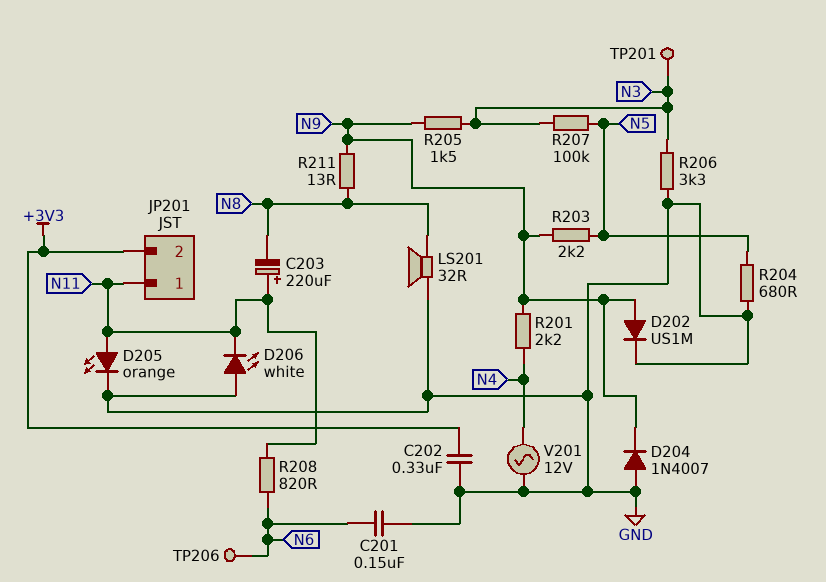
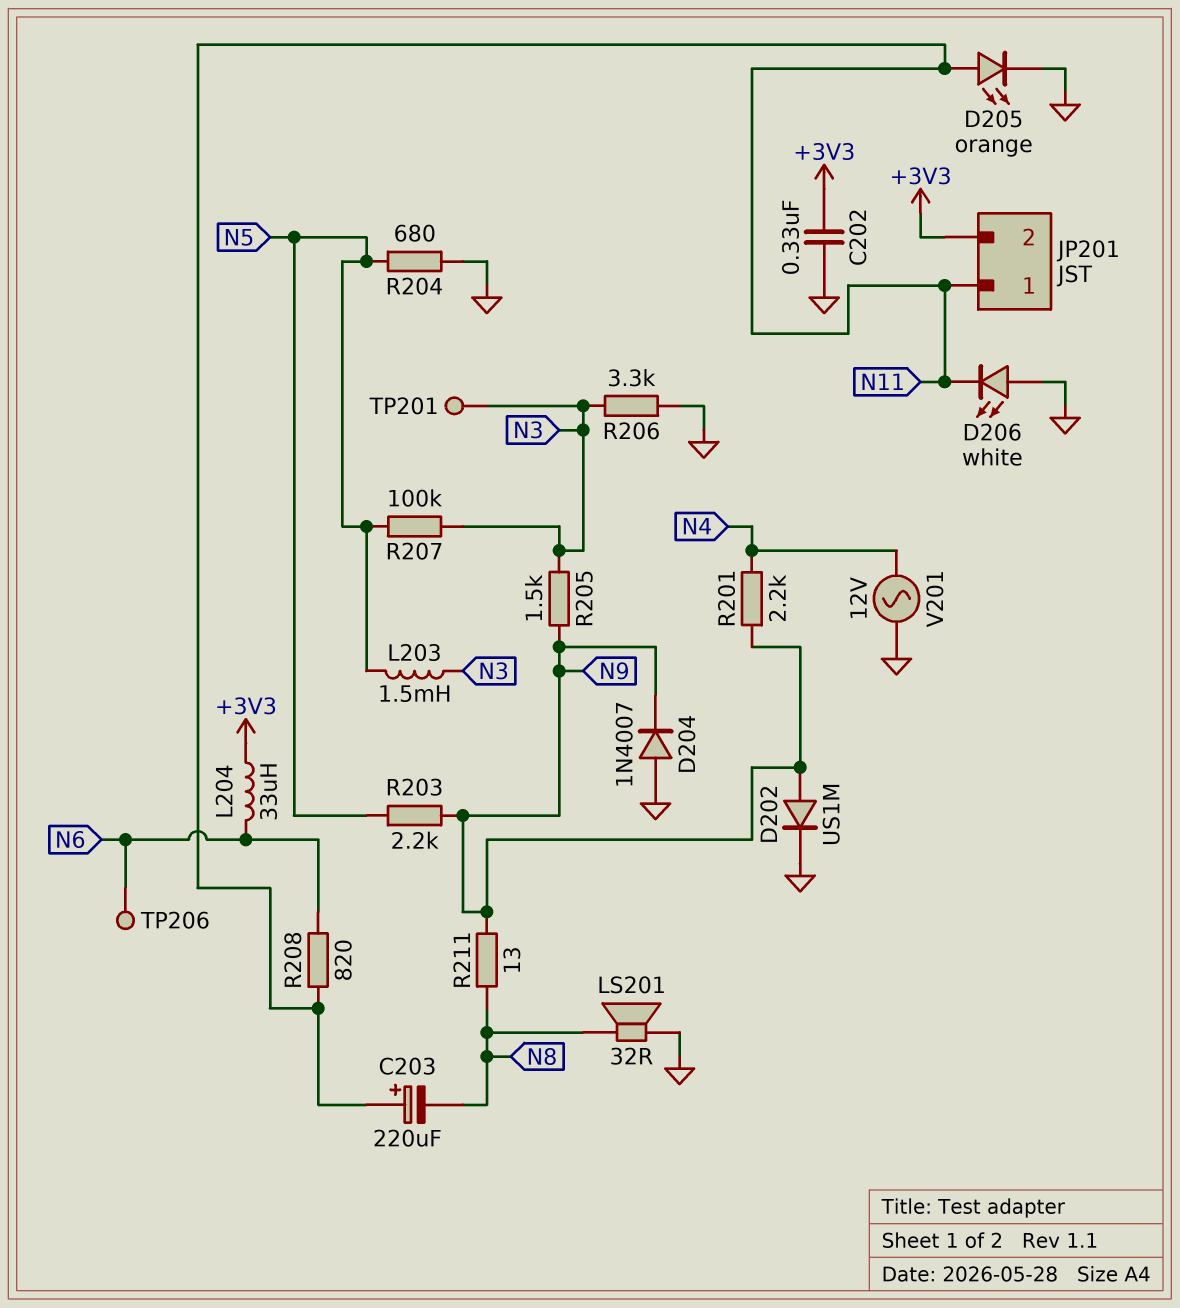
C201: 150nF (GND, N6) -> none
L203: none -> 1.5mH (N3, N5)
L204: none -> 33uH (+3V3, N6)

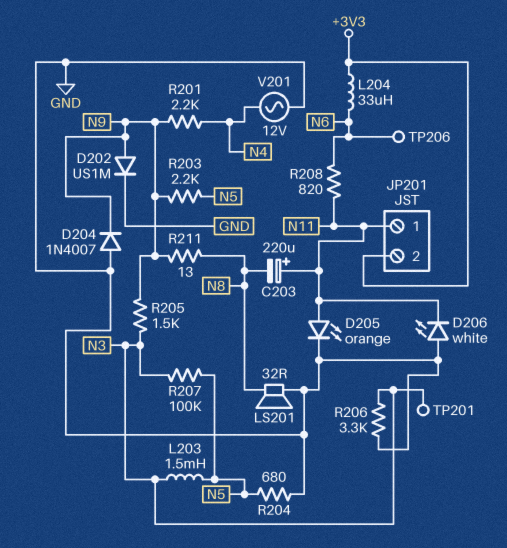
C202: 330nF (+3V3, GND) -> none

